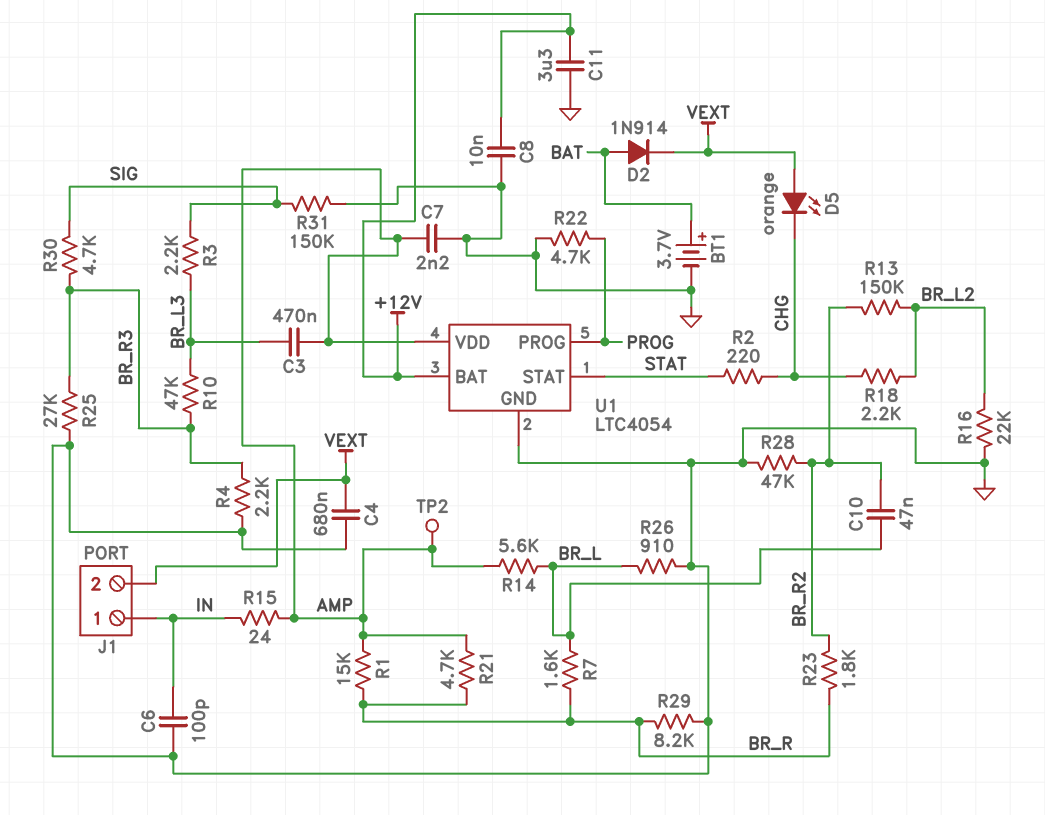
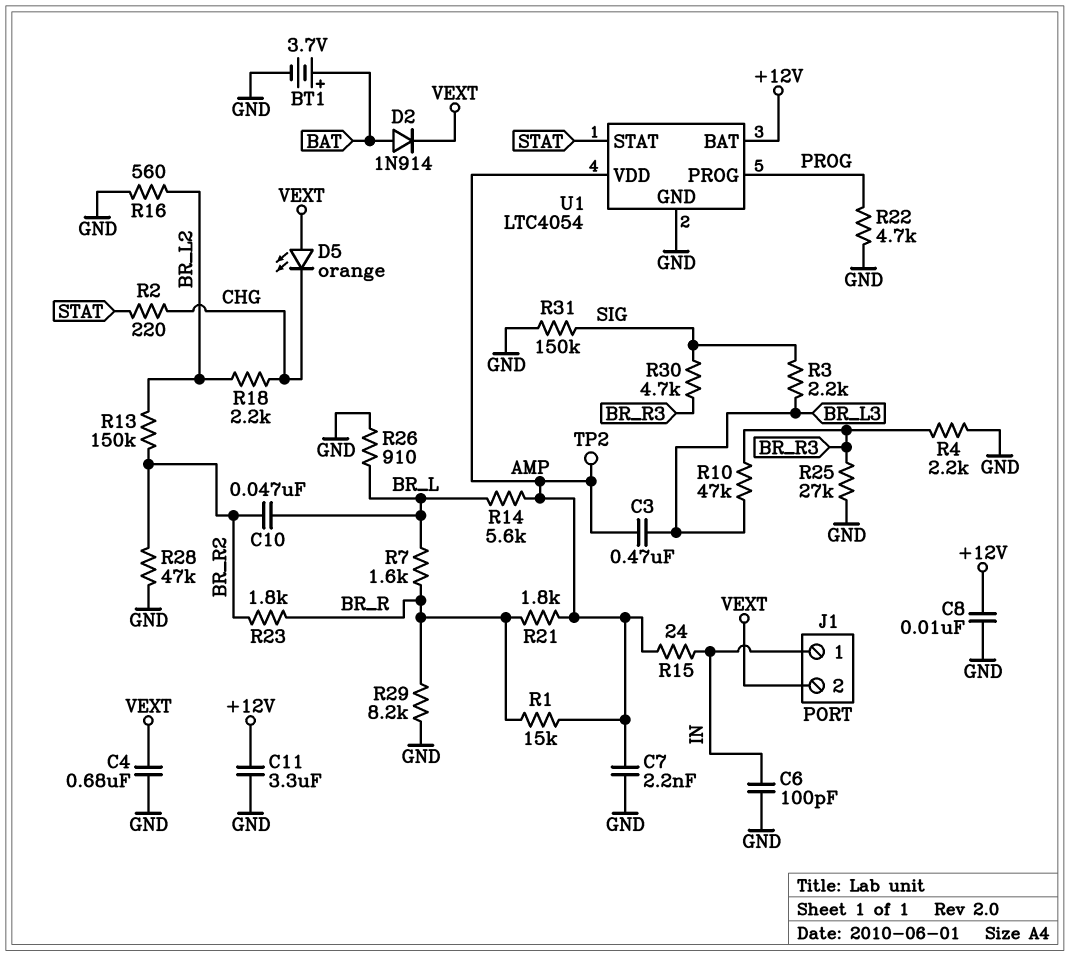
R16: 22k (BR_L2, GND) -> 560 (BR_L2, GND)
R21: 4.7k (AMP, BR_R) -> 1.8k (AMP, BR_R)

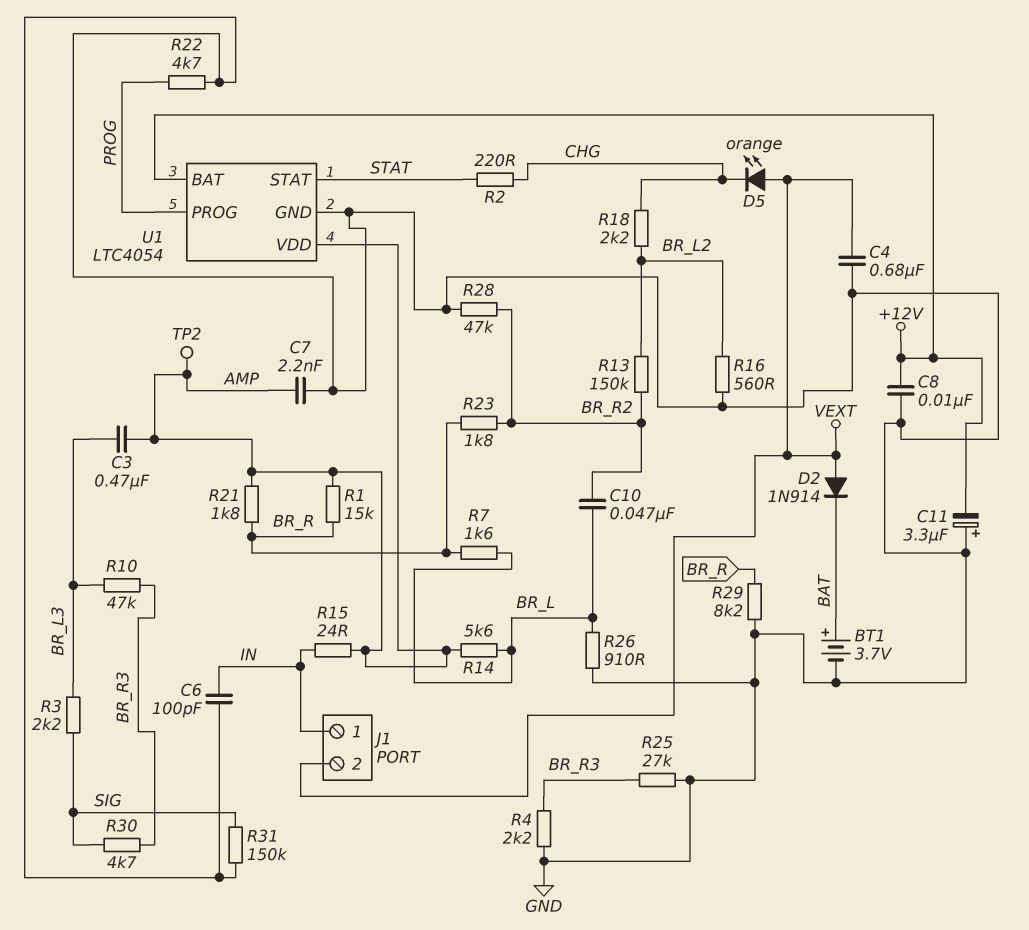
C11: 3.3uF (+12V, GND) -> 3.3uF (plus GND, minus +12V)
D2: diode 1N914 (A BAT, K VEXT) -> diode 1N914 (A VEXT, K BAT)

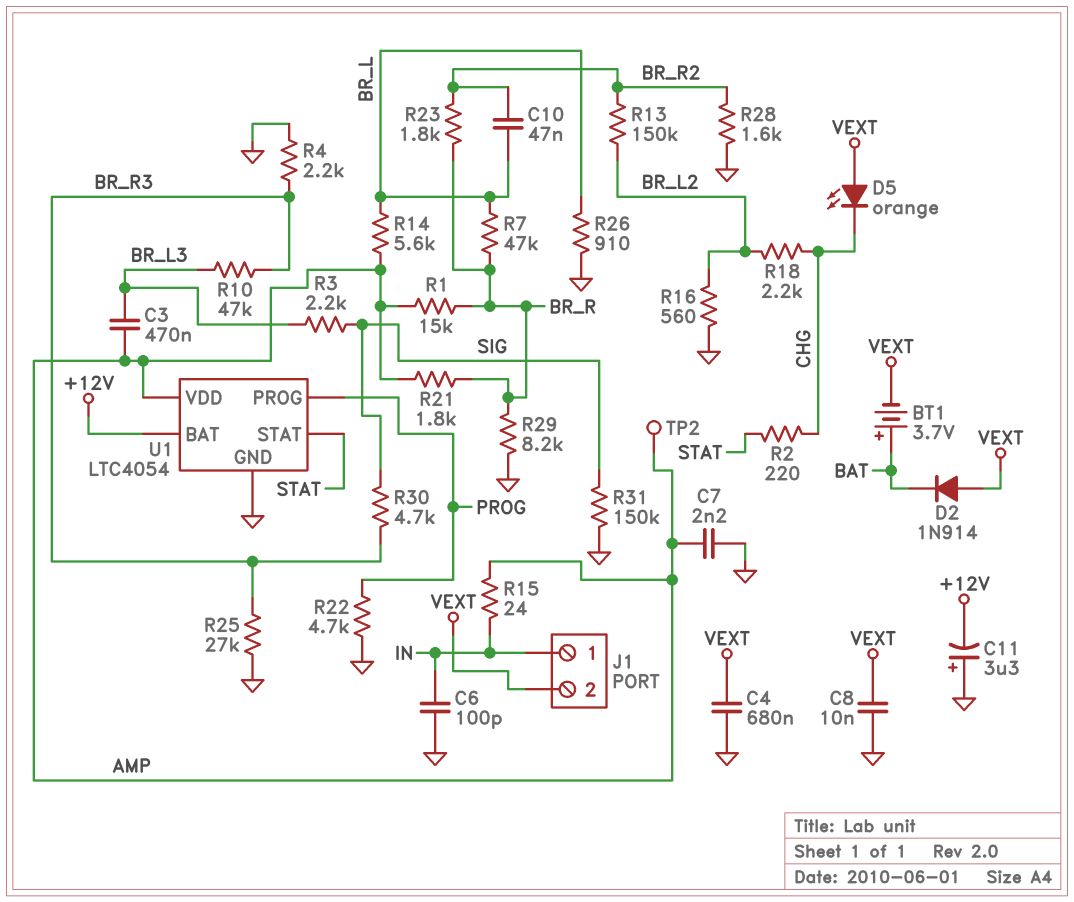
BT1: 3.7V (plus BAT, minus GND) -> 3.7V (plus BAT, minus VEXT)
C8: 10nF (+12V, GND) -> 10nF (GND, VEXT)
R7: 1.6k (BR_L, BR_R) -> 47k (BR_L, BR_R)
R28: 47k (BR_R2, GND) -> 1.6k (BR_R2, GND)

